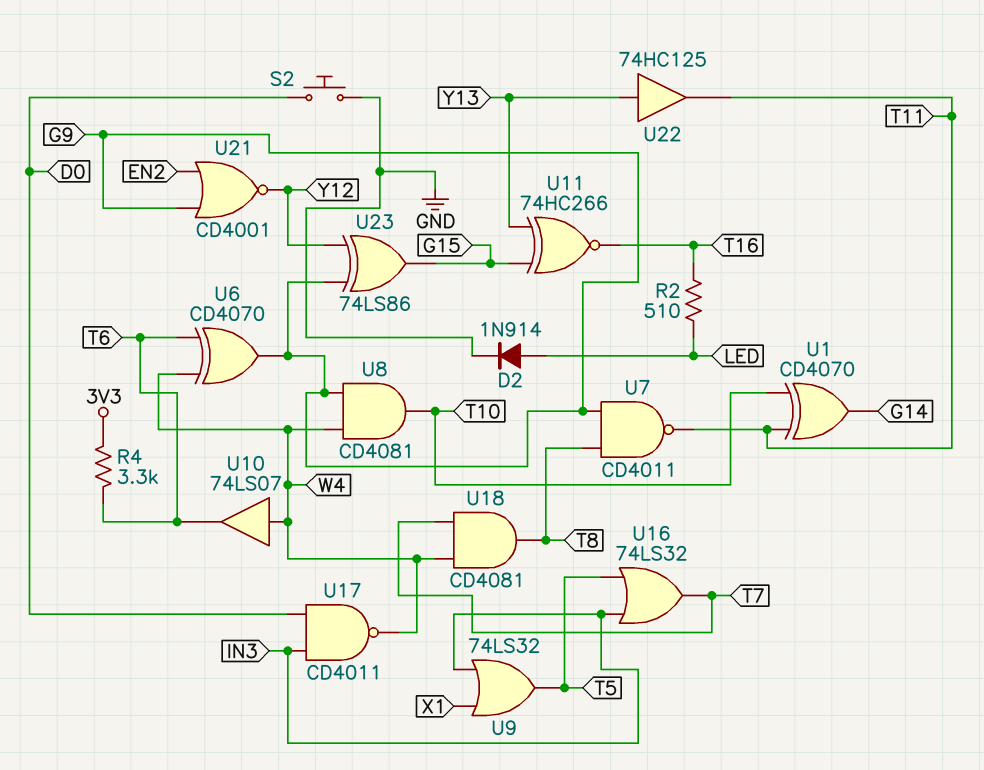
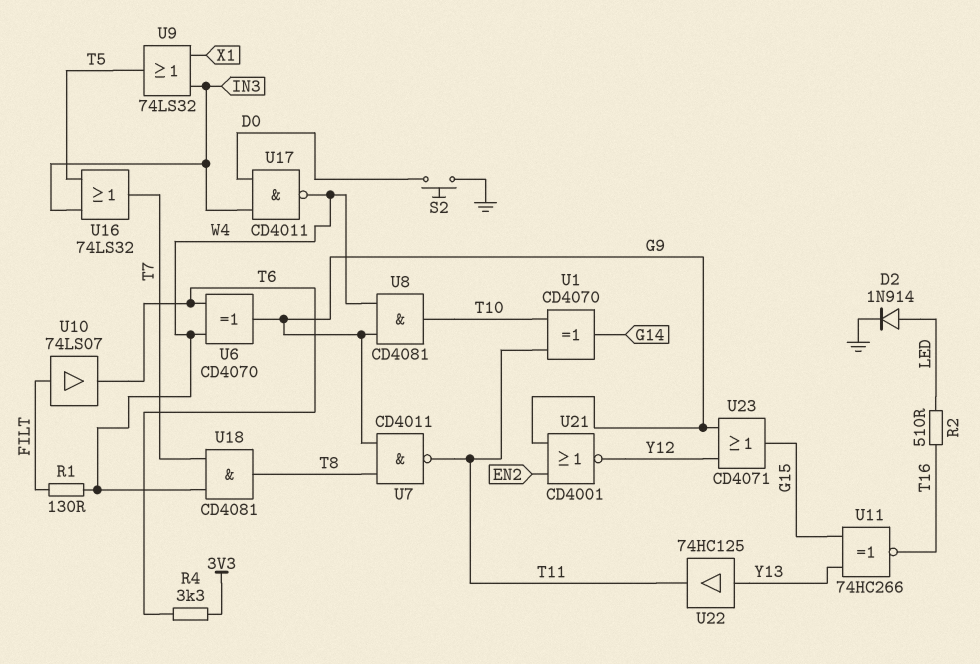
R1: none -> 130 (FILT, W4)
U10: buffer 74LS07 (in W4, out T6) -> buffer 74LS07 (in FILT, out T6)
U23: XOR 74LS86 (in G9, in Y12, out G15) -> OR CD4071 (in G9, in Y12, out G15)

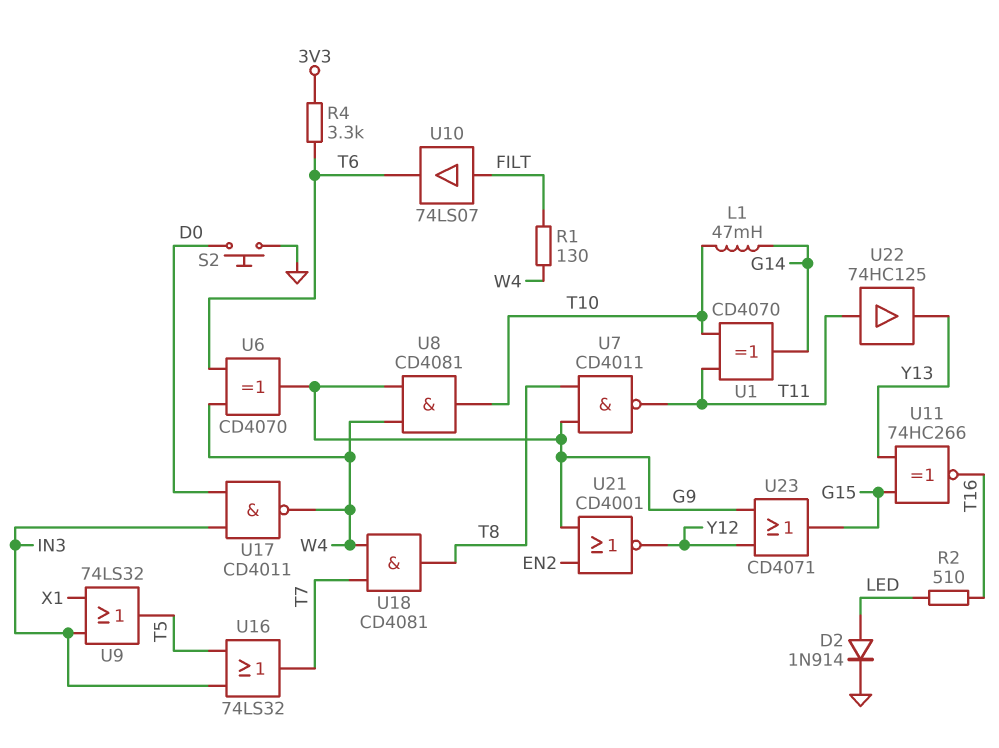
L1: none -> 47mH (G14, T10)
U22: buffer 74HC125 (in Y13, out T11) -> buffer 74HC125 (in T11, out Y13)

